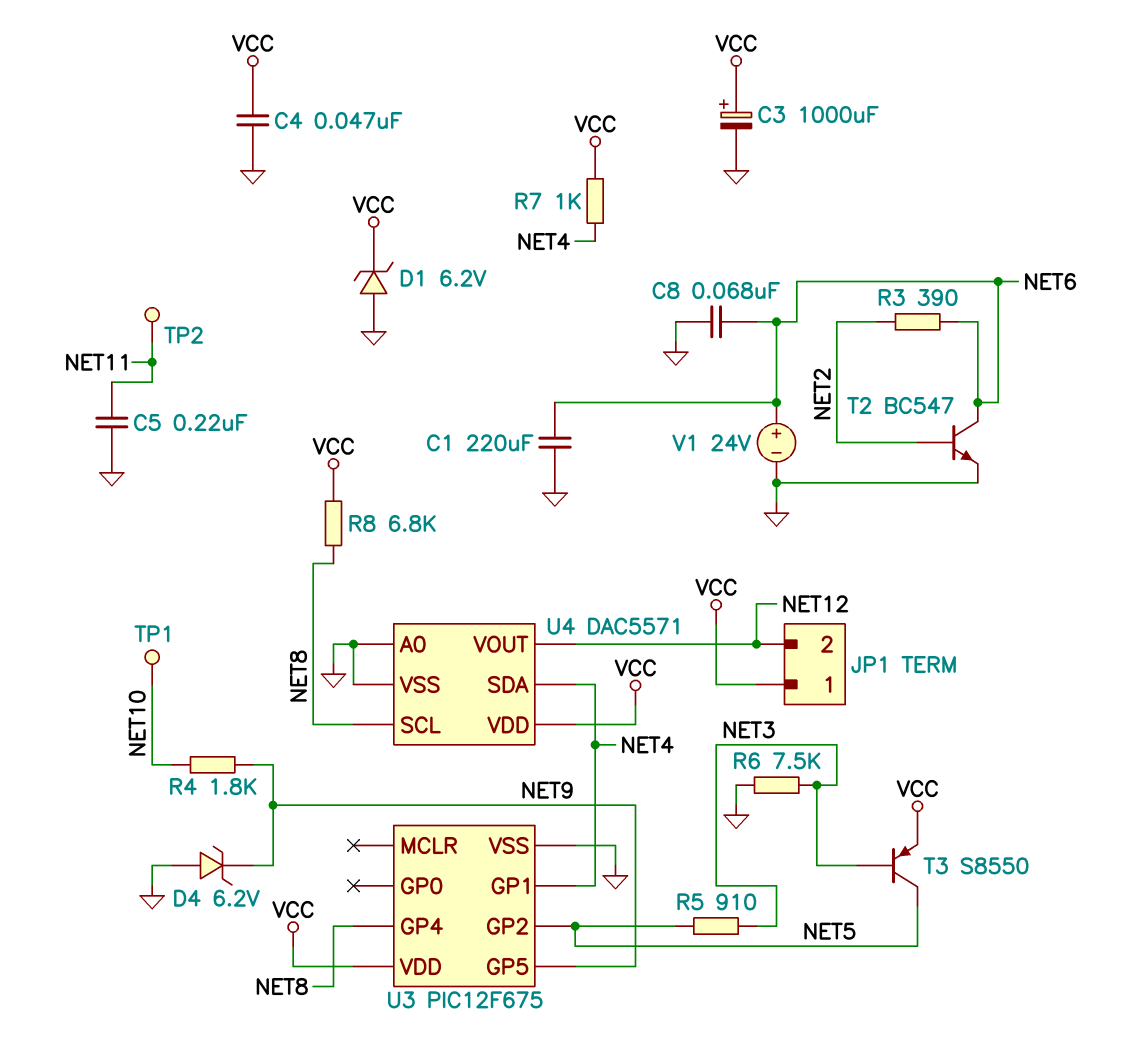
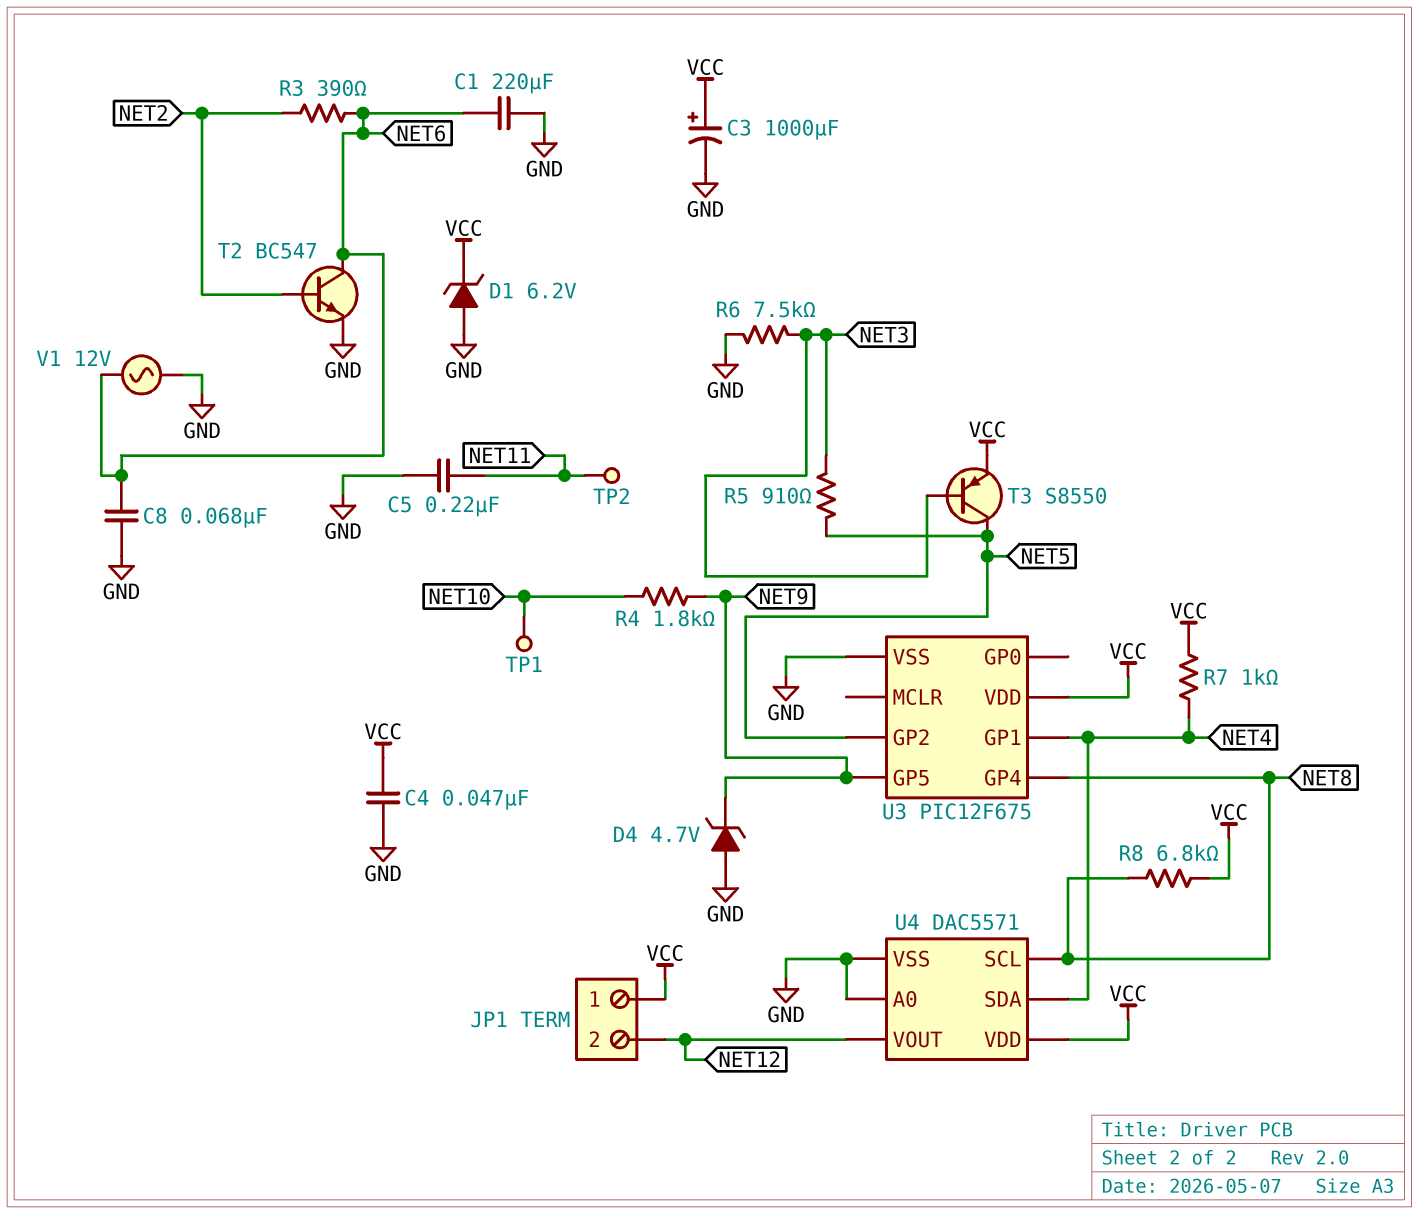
D4: zener 6.2V (A GND, K NET9) -> zener 4.7V (A GND, K NET9)
V1: 24V (plus NET6, minus GND) -> AC 12V (GND, NET6)

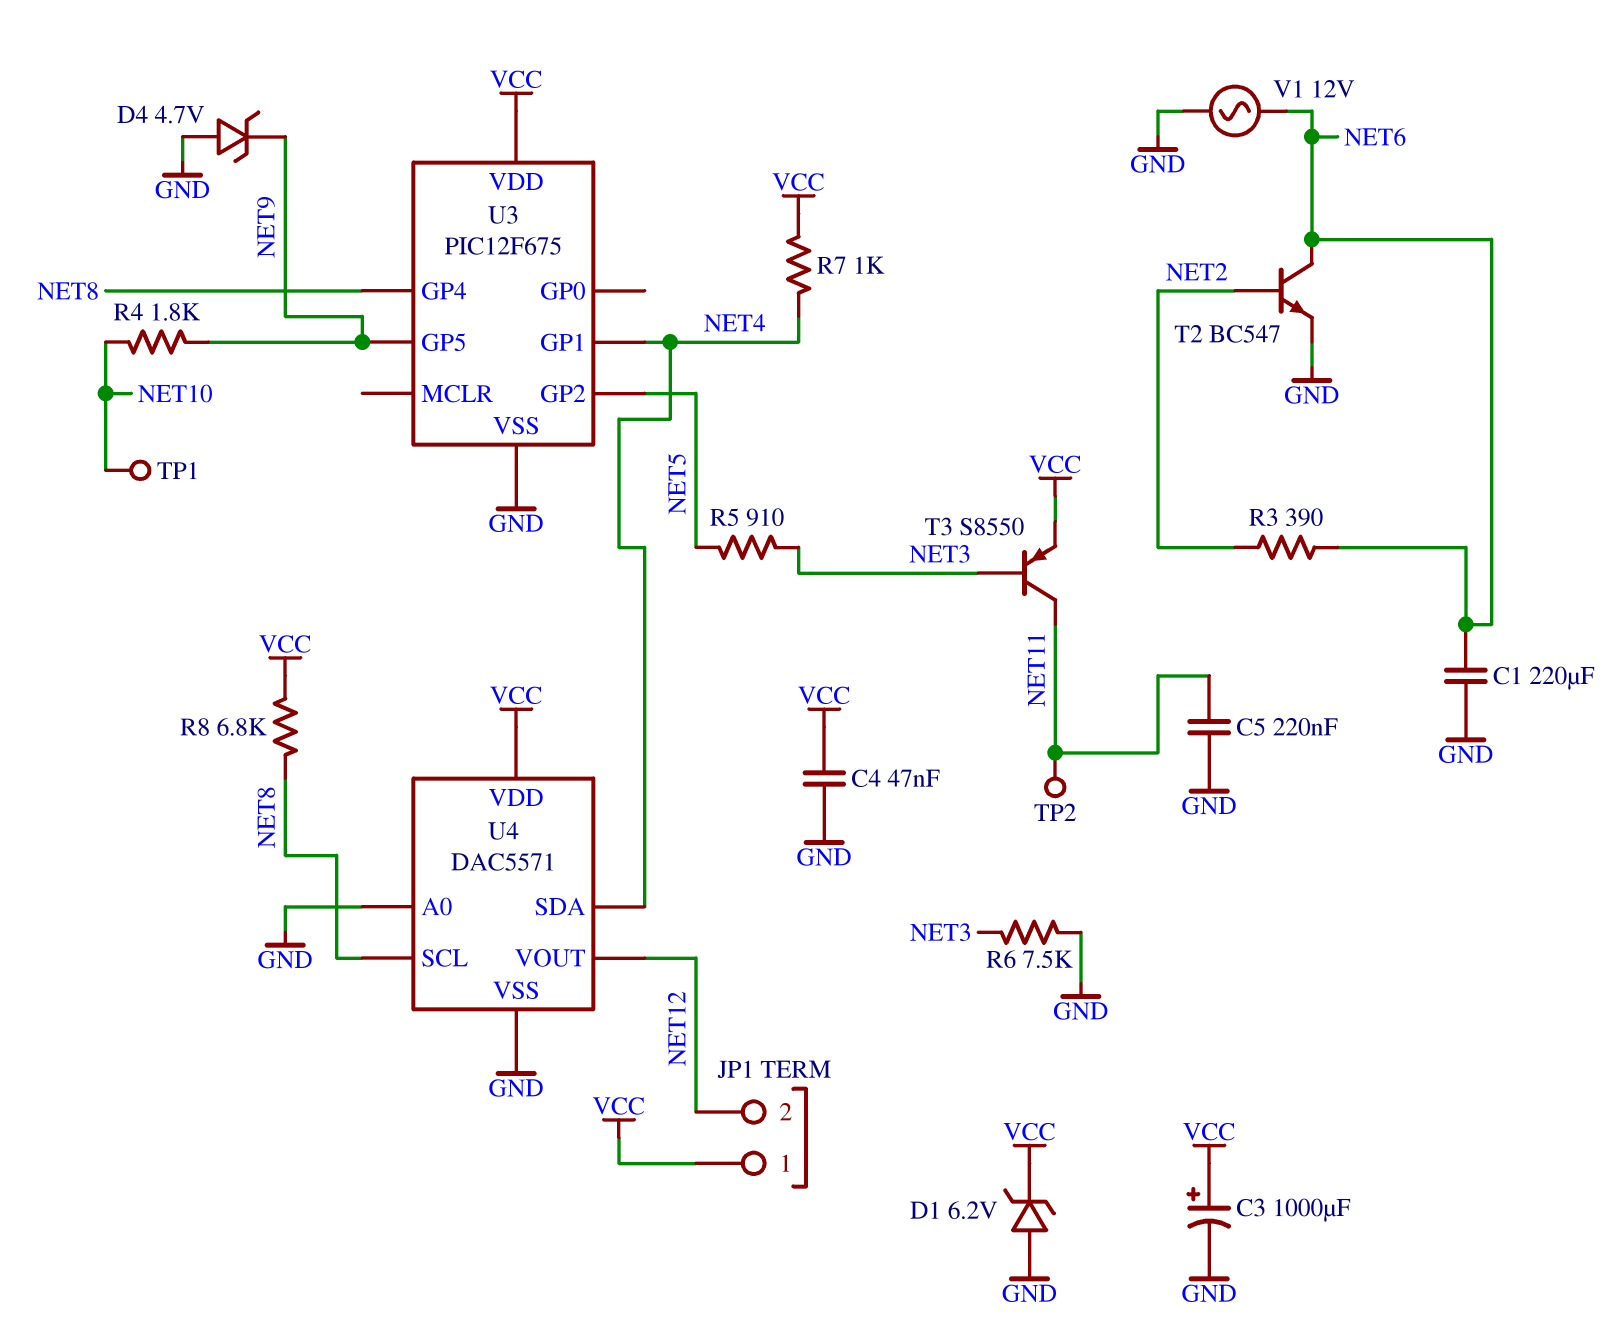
C8: 68nF (GND, NET6) -> none
T3: PNP S8550 (B NET3, C NET5, E VCC) -> PNP S8550 (B NET3, C NET11, E VCC)

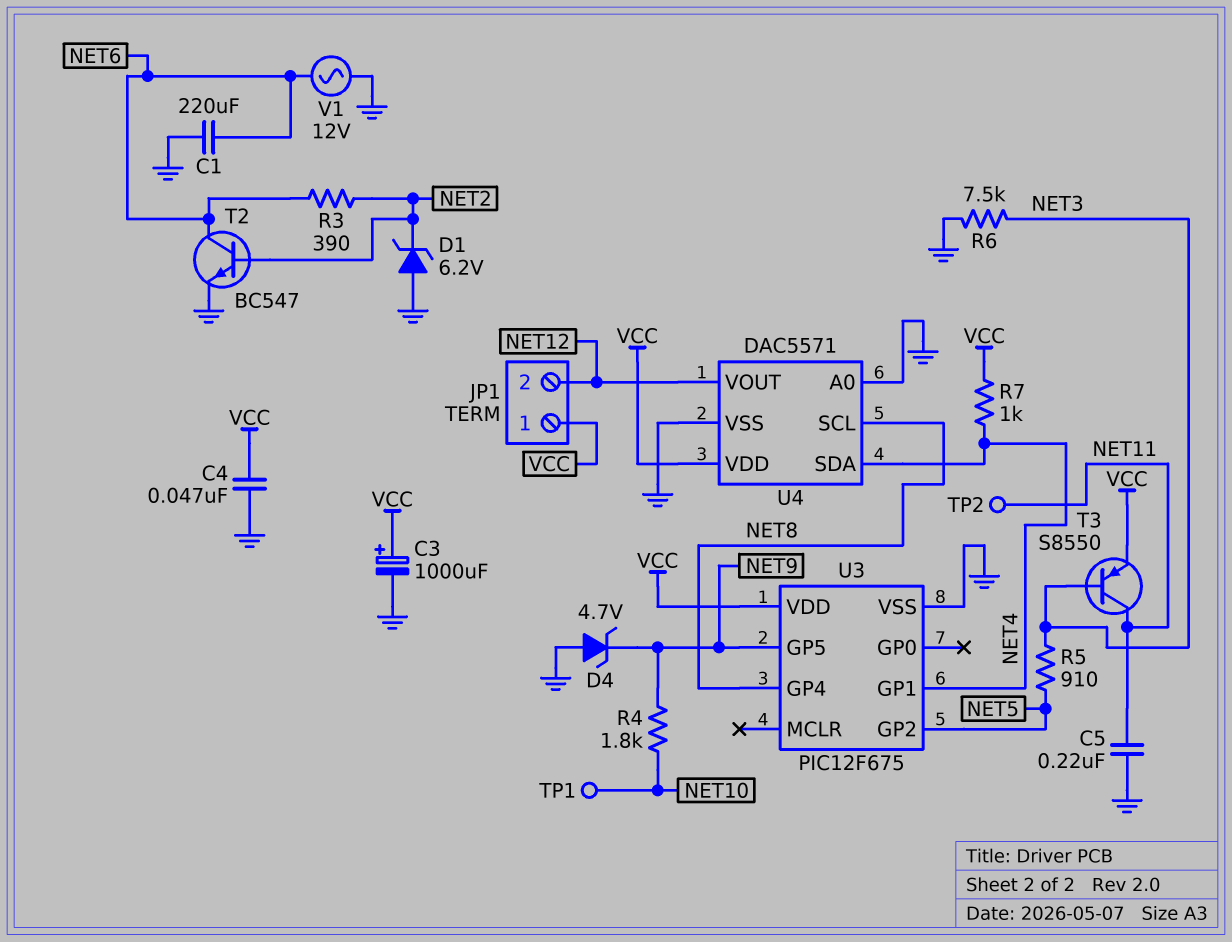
D1: zener 6.2V (A GND, K VCC) -> zener 6.2V (A GND, K NET2)
R8: 6.8k (NET8, VCC) -> none

